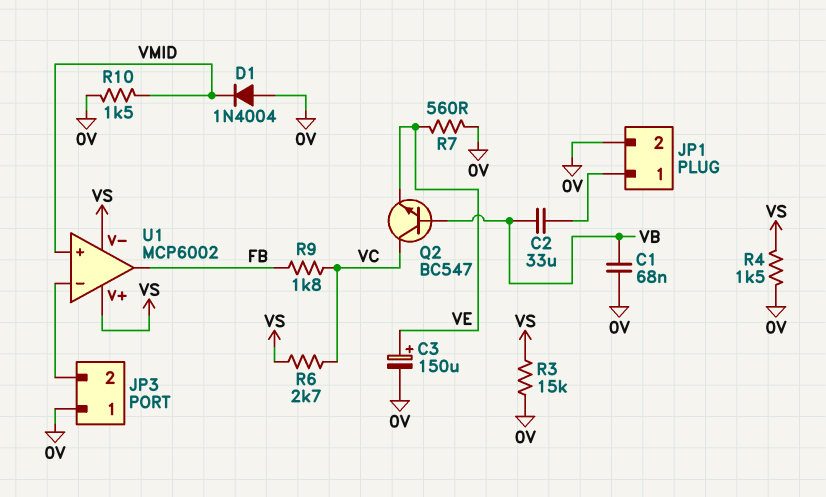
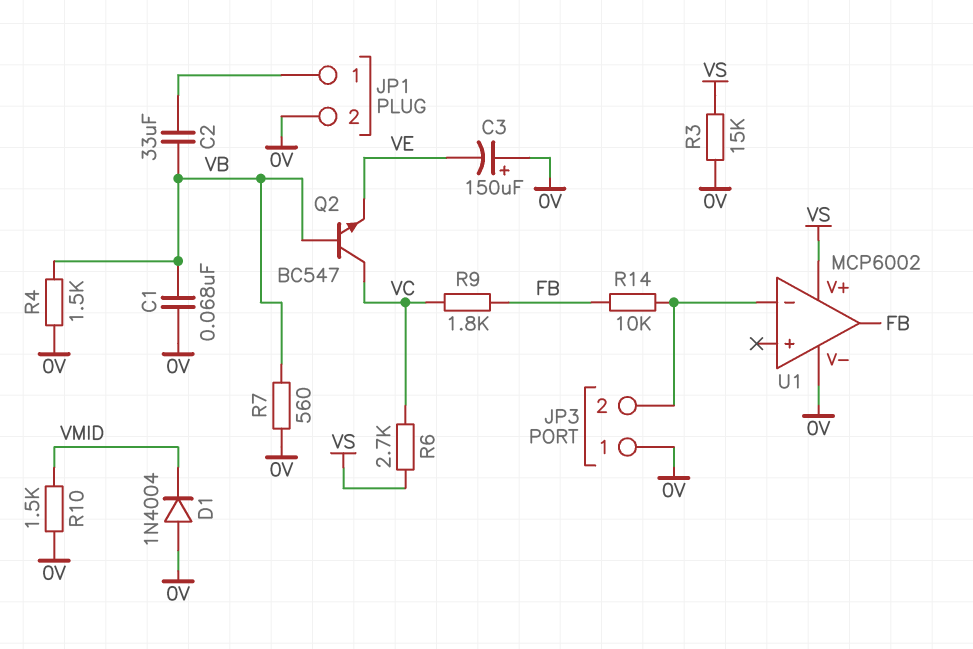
C3: 150uF (plus VE, minus 0V) -> 150uF (plus 0V, minus VE)
R4: 1.5k (0V, VS) -> 1.5k (0V, VB)
R7: 560 (0V, VE) -> 560 (0V, VB)
R14: none -> 10k (FB, JP3/2)
U1 pin V-: VS -> 0V
U1 pin in+: VMID -> none

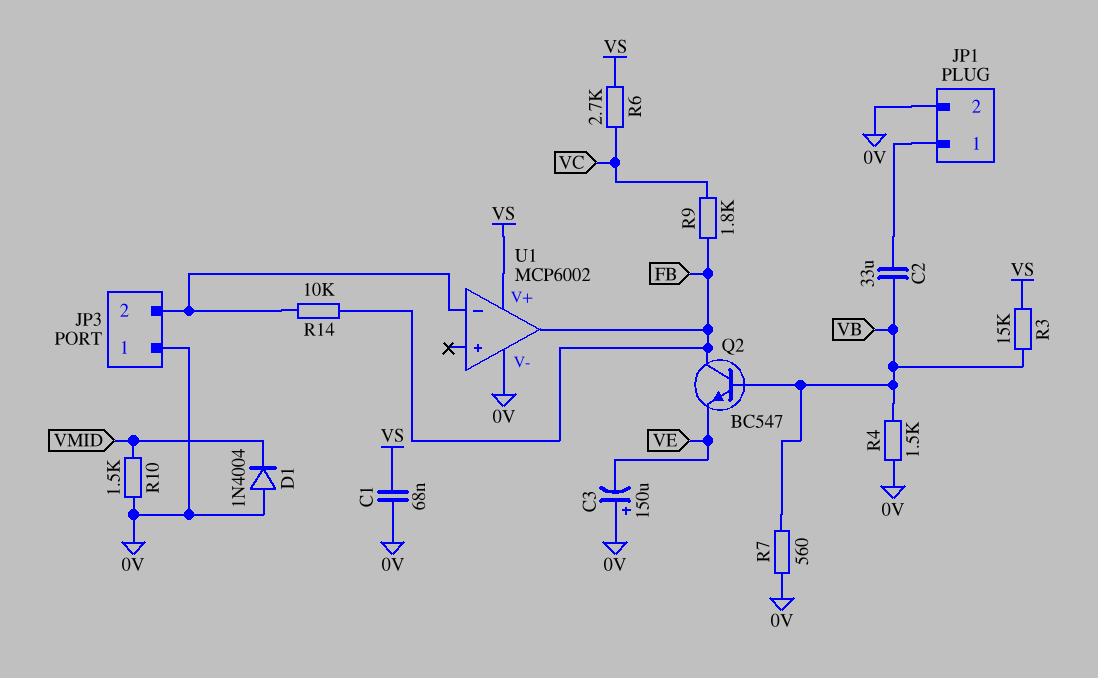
C1: 68nF (0V, VB) -> 68nF (0V, VS)
Q2: NPN BC547 (B VB, C VC, E VE) -> NPN BC547 (B VB, C FB, E VE)
R3: 15k (0V, VS) -> 15k (VB, VS)

